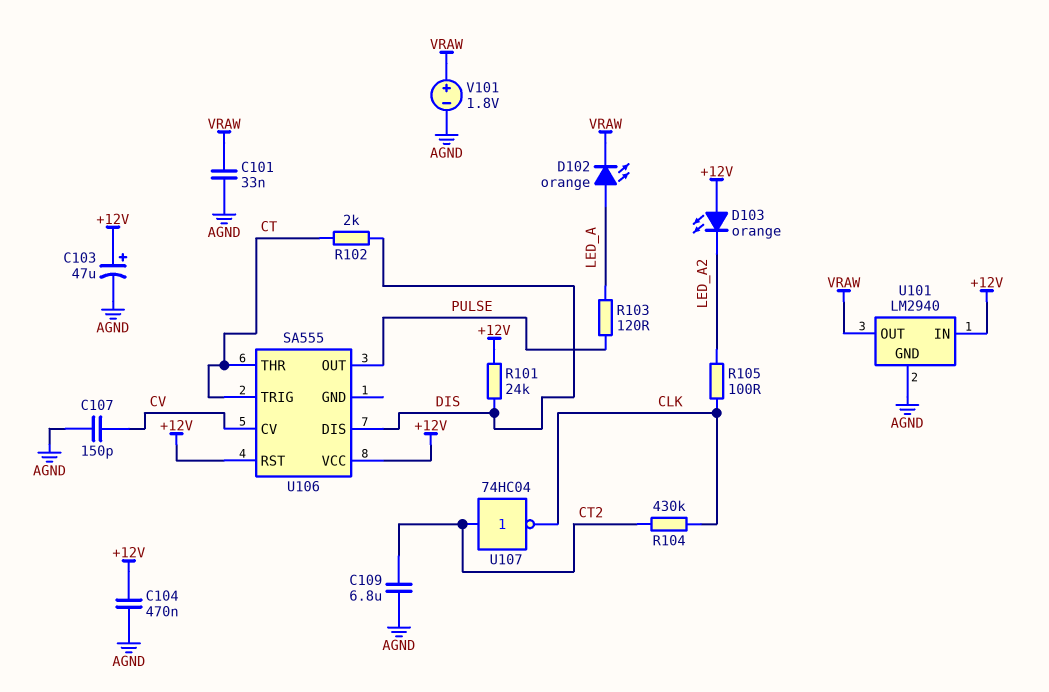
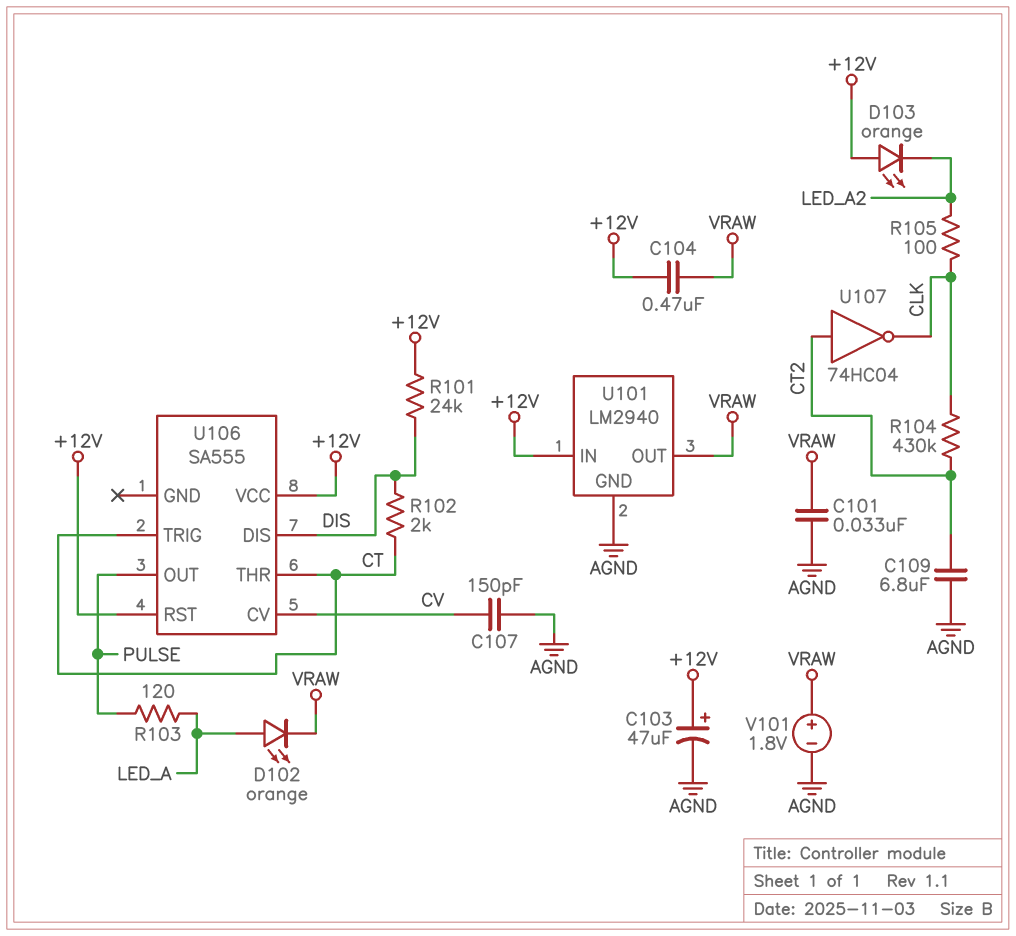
C104: 470nF (+12V, AGND) -> 470nF (+12V, VRAW)

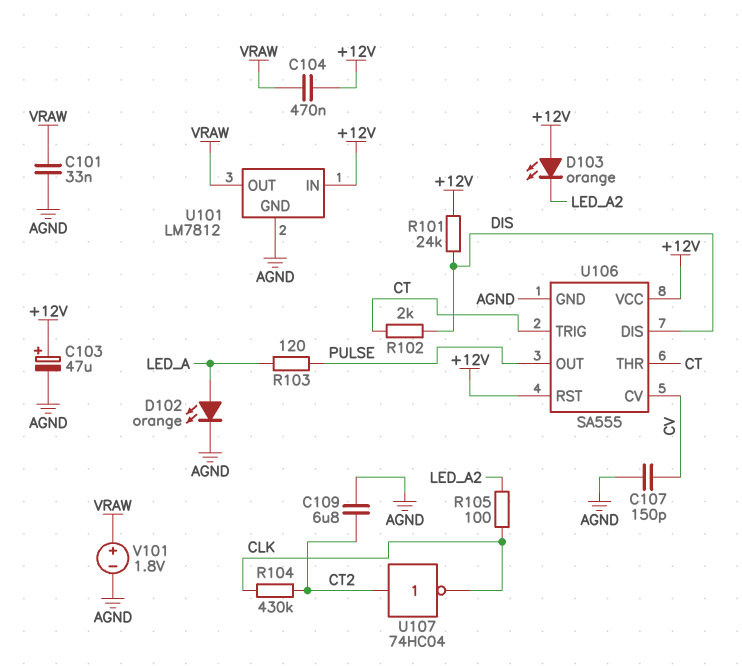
D102: LED orange (A LED_A, K VRAW) -> LED orange (A LED_A, K AGND)
U101: LM2940 -> LM7812
U106 pin GND: none -> AGND

